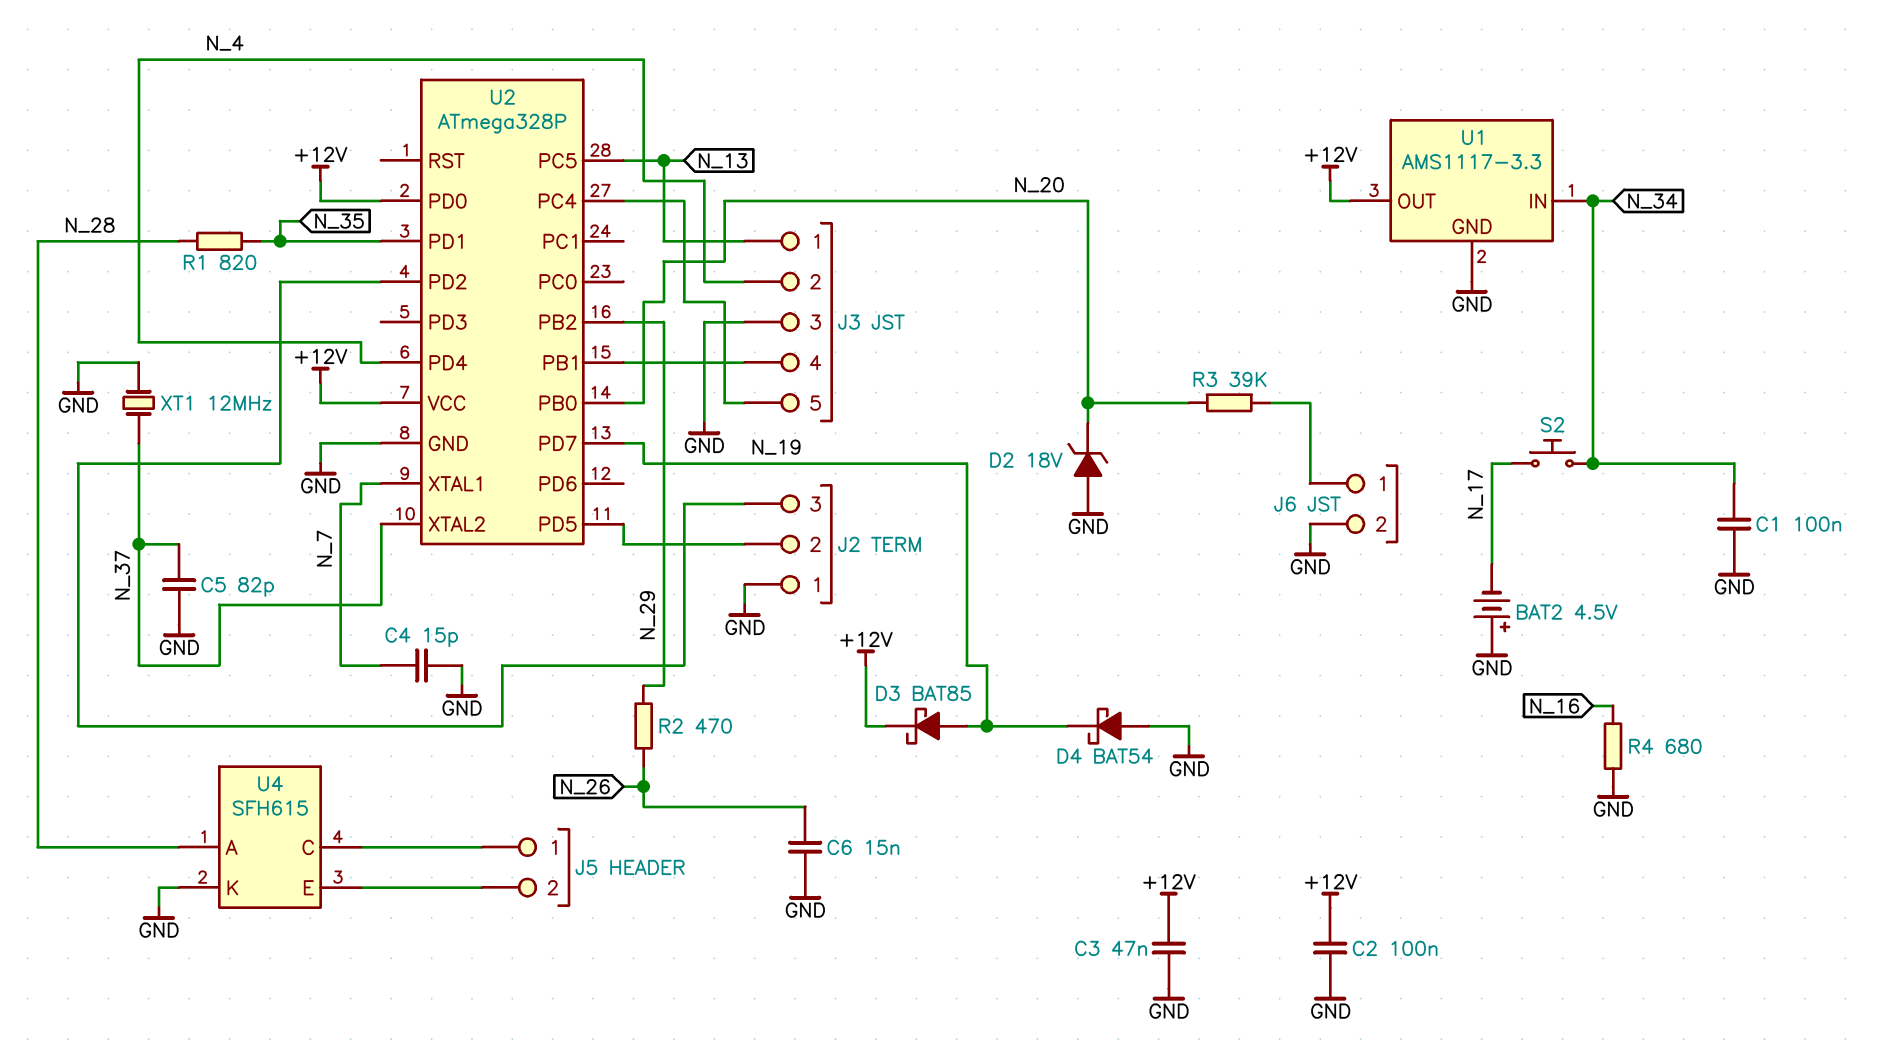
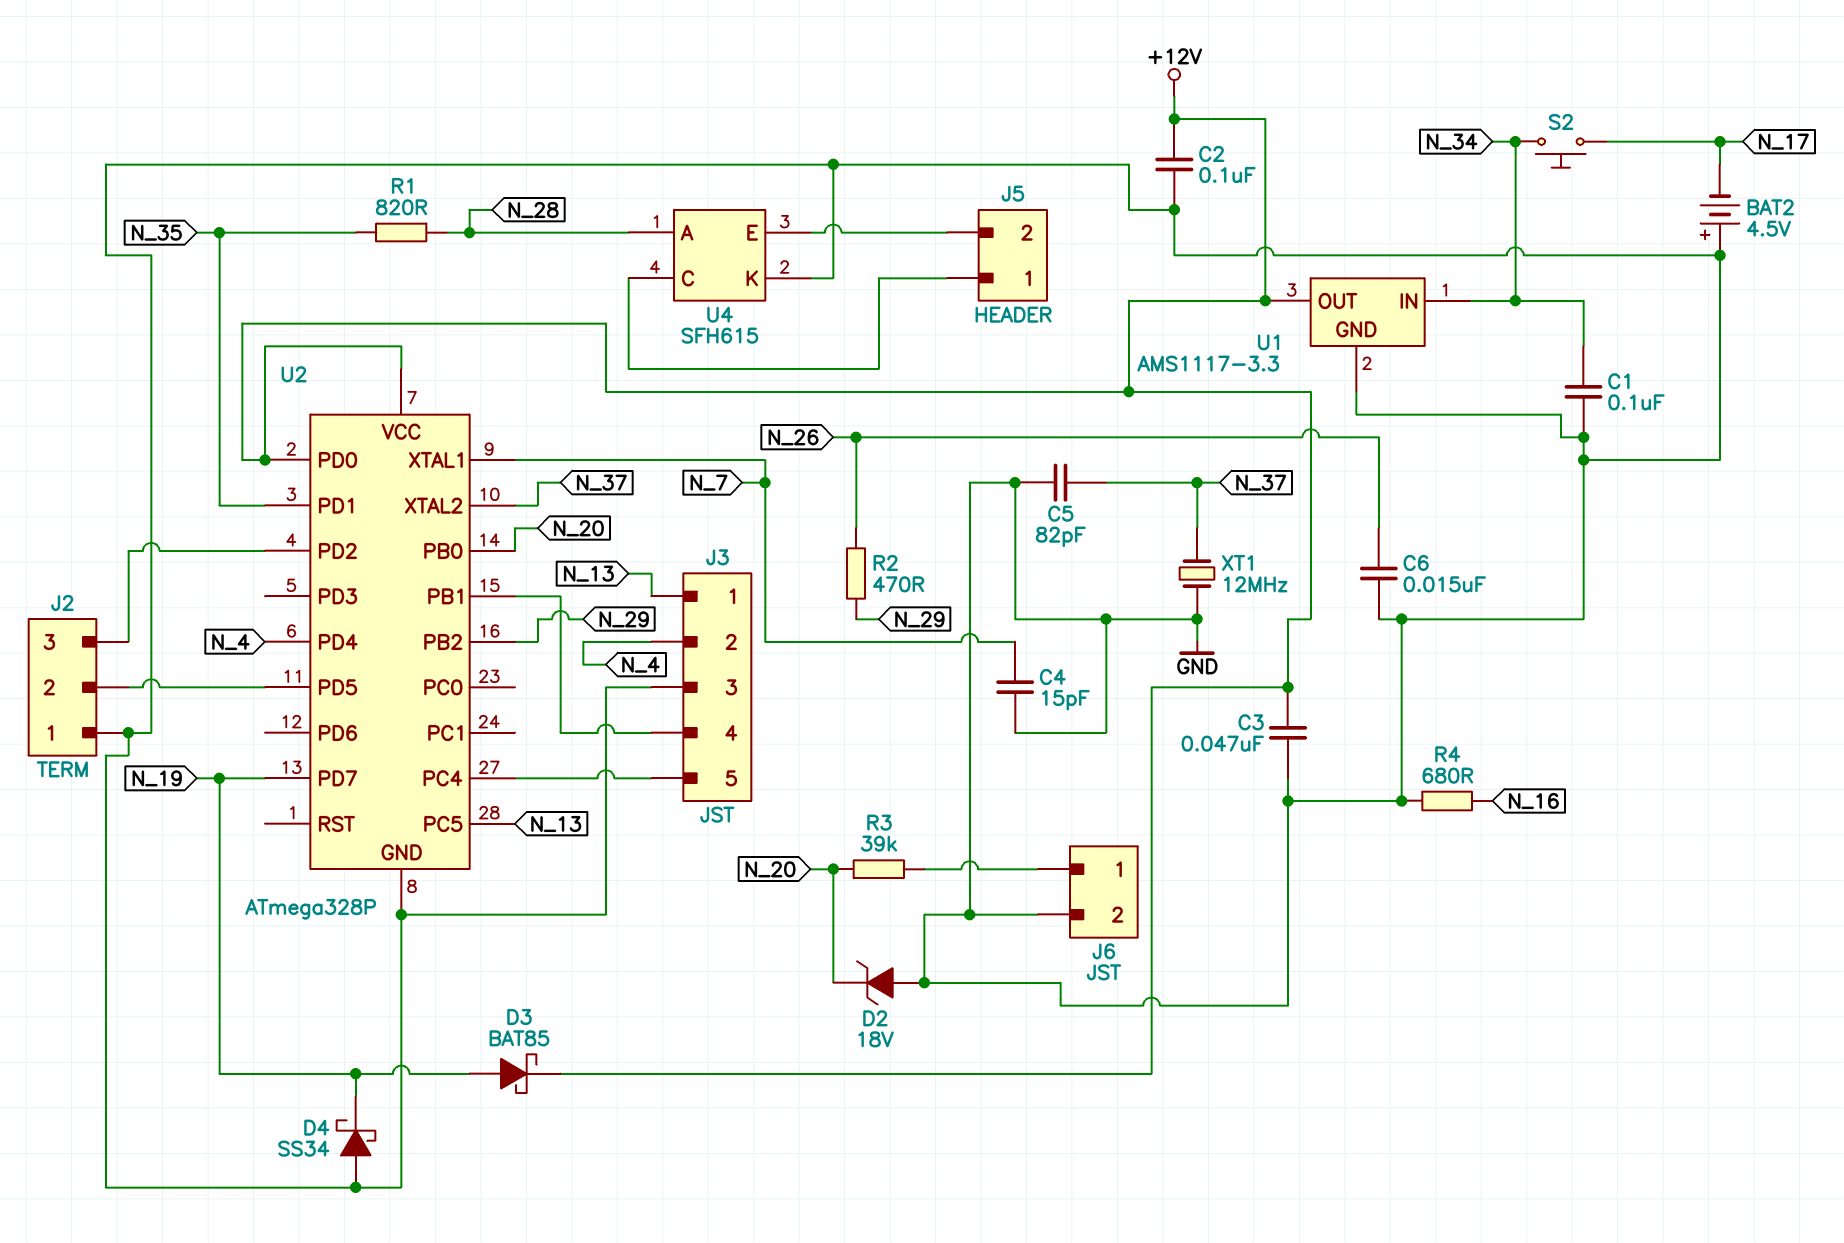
D4: schottky BAT54 (A GND, K N_19) -> schottky SS34 (A GND, K N_19)

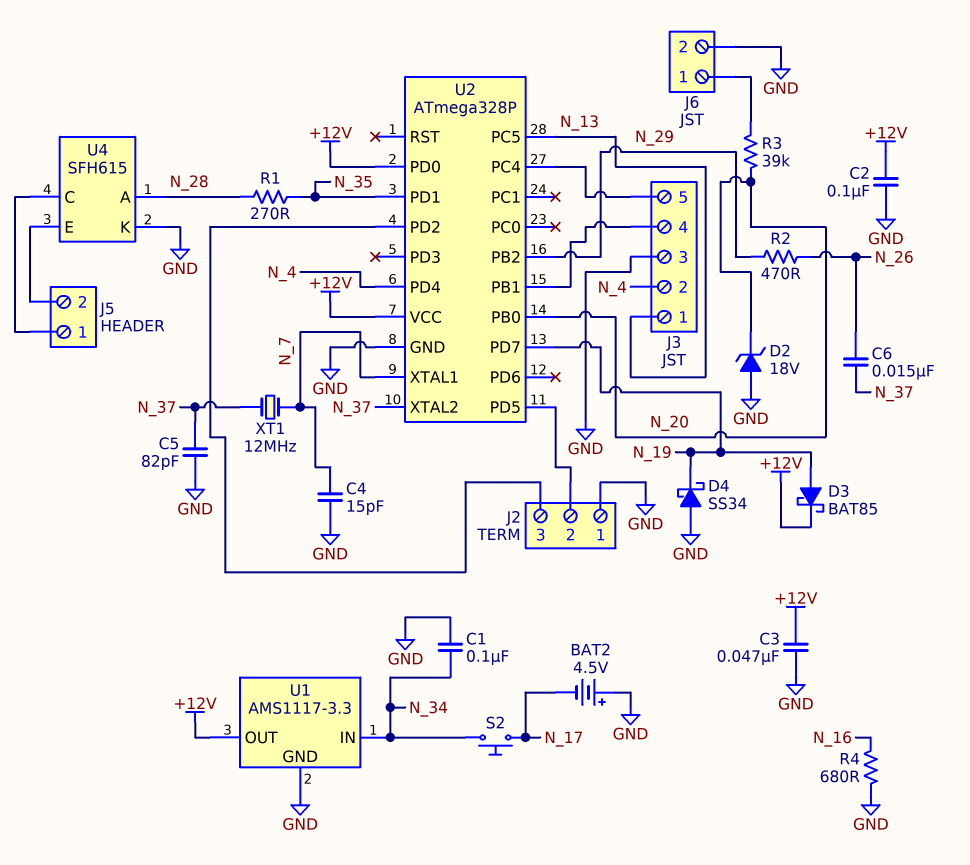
C6: 15nF (GND, N_26) -> 15nF (N_26, N_37)
R1: 820 (N_28, N_35) -> 270 (N_28, N_35)
XT1: 12MHz (GND, N_37) -> 12MHz (N_7, N_37)

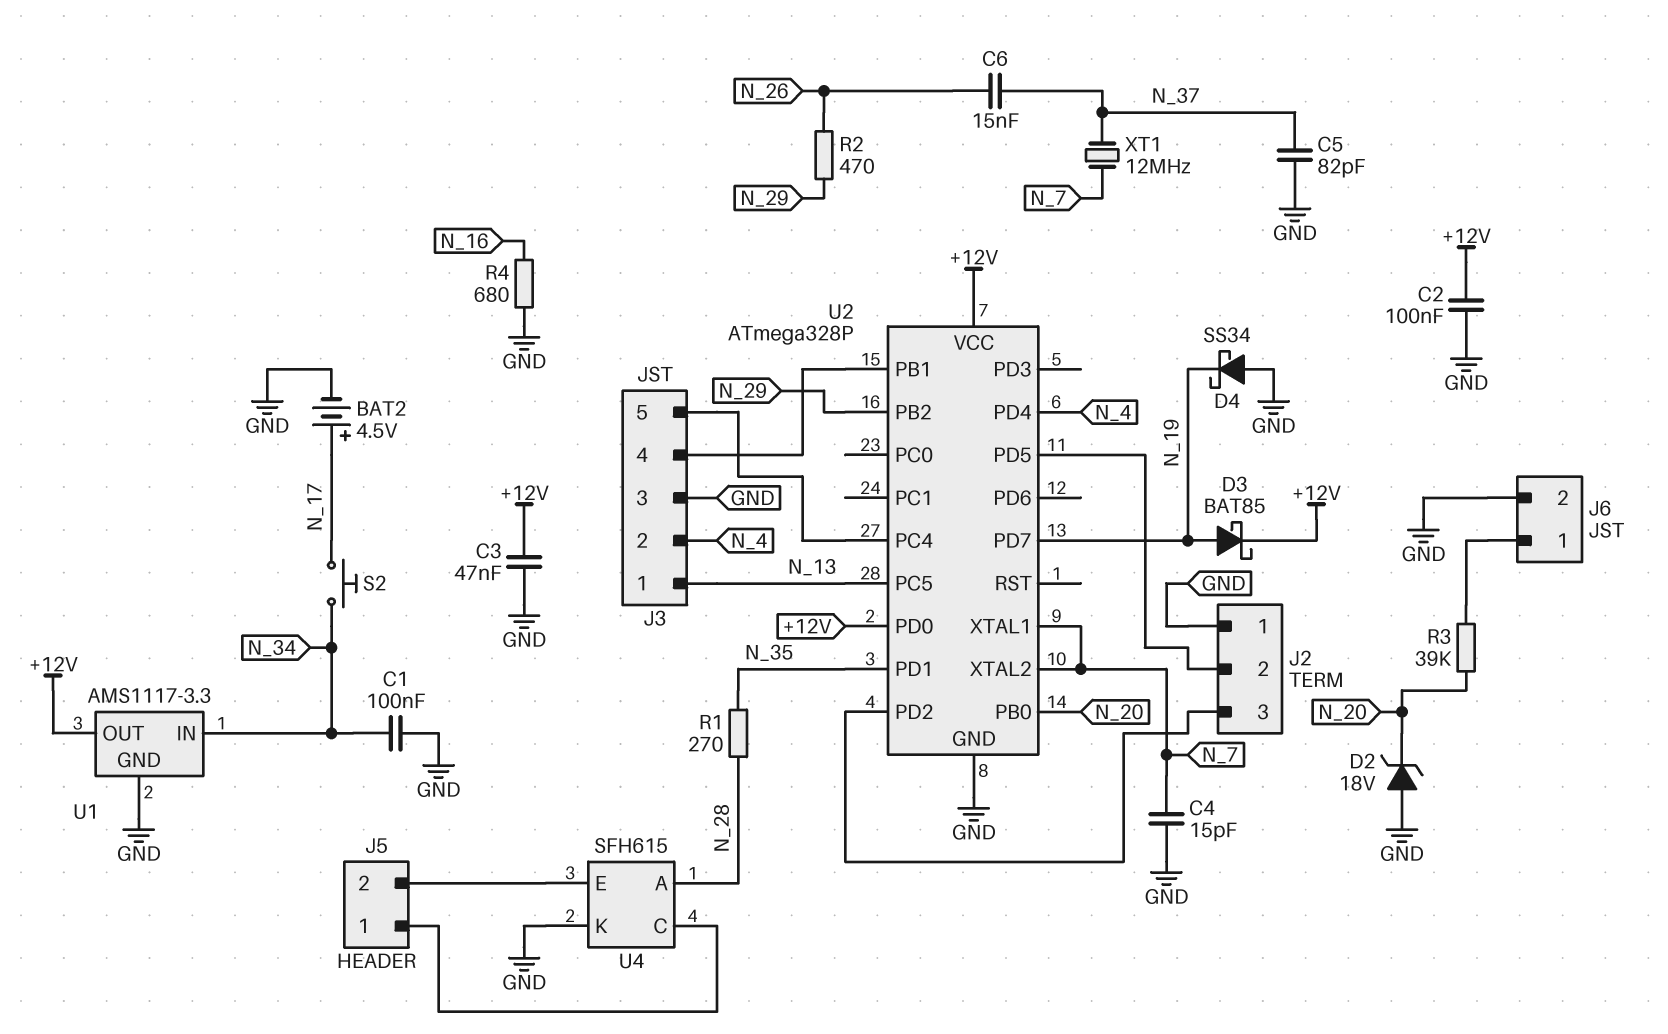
BAT2: 4.5V (plus GND, minus N_17) -> 4.5V (plus N_17, minus GND)
U2 pin XTAL2: N_37 -> N_7

